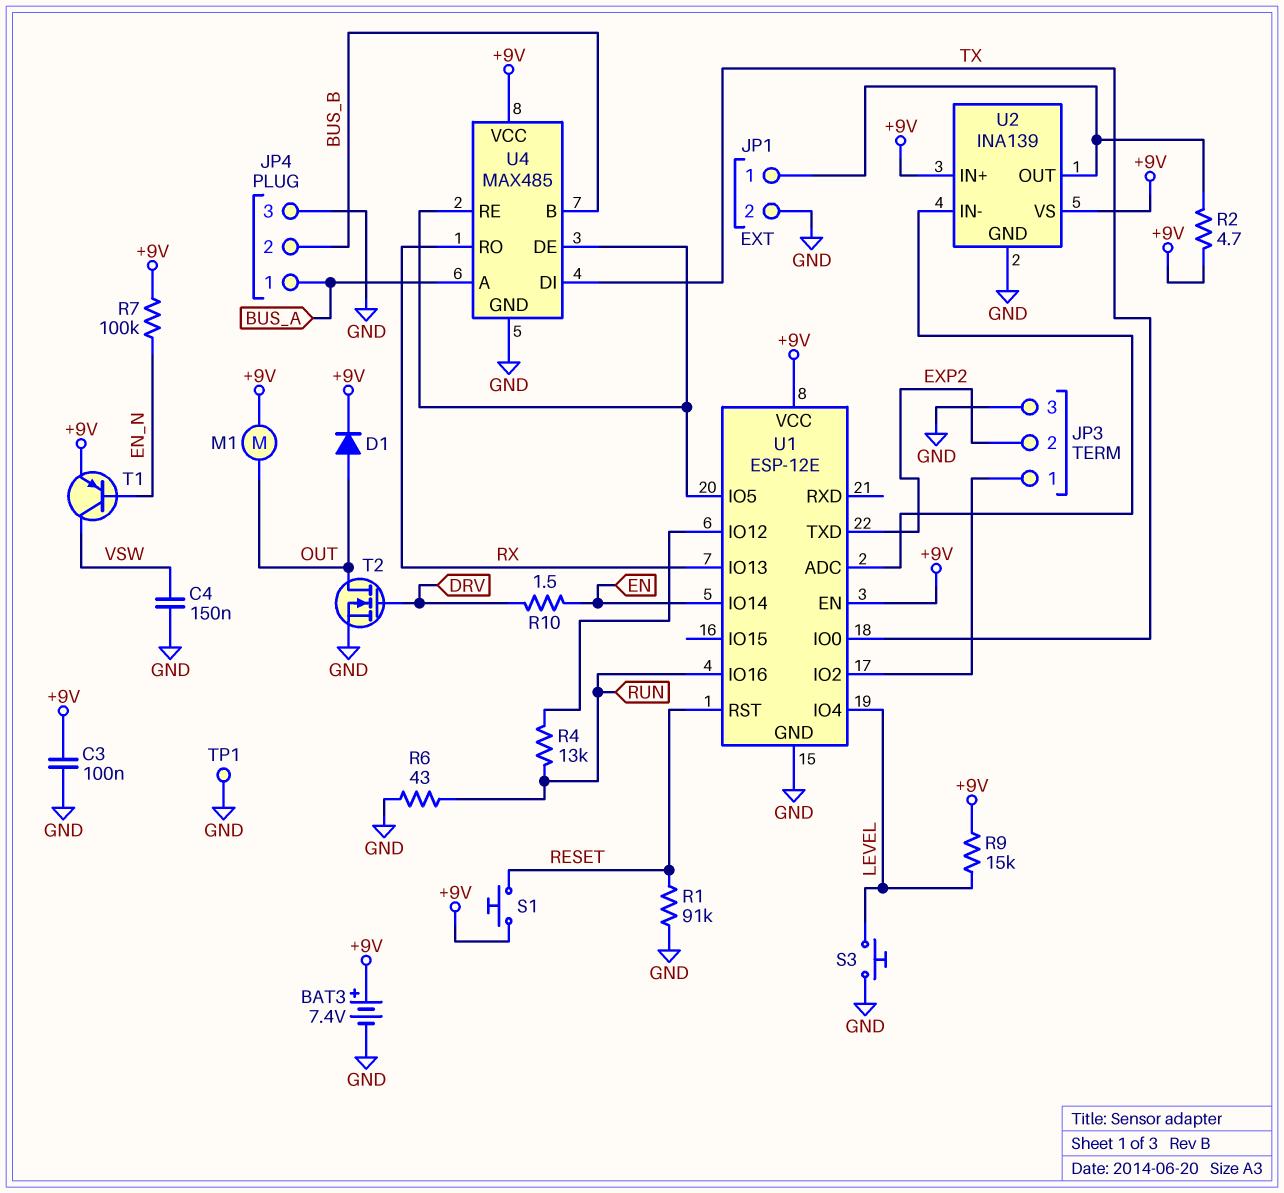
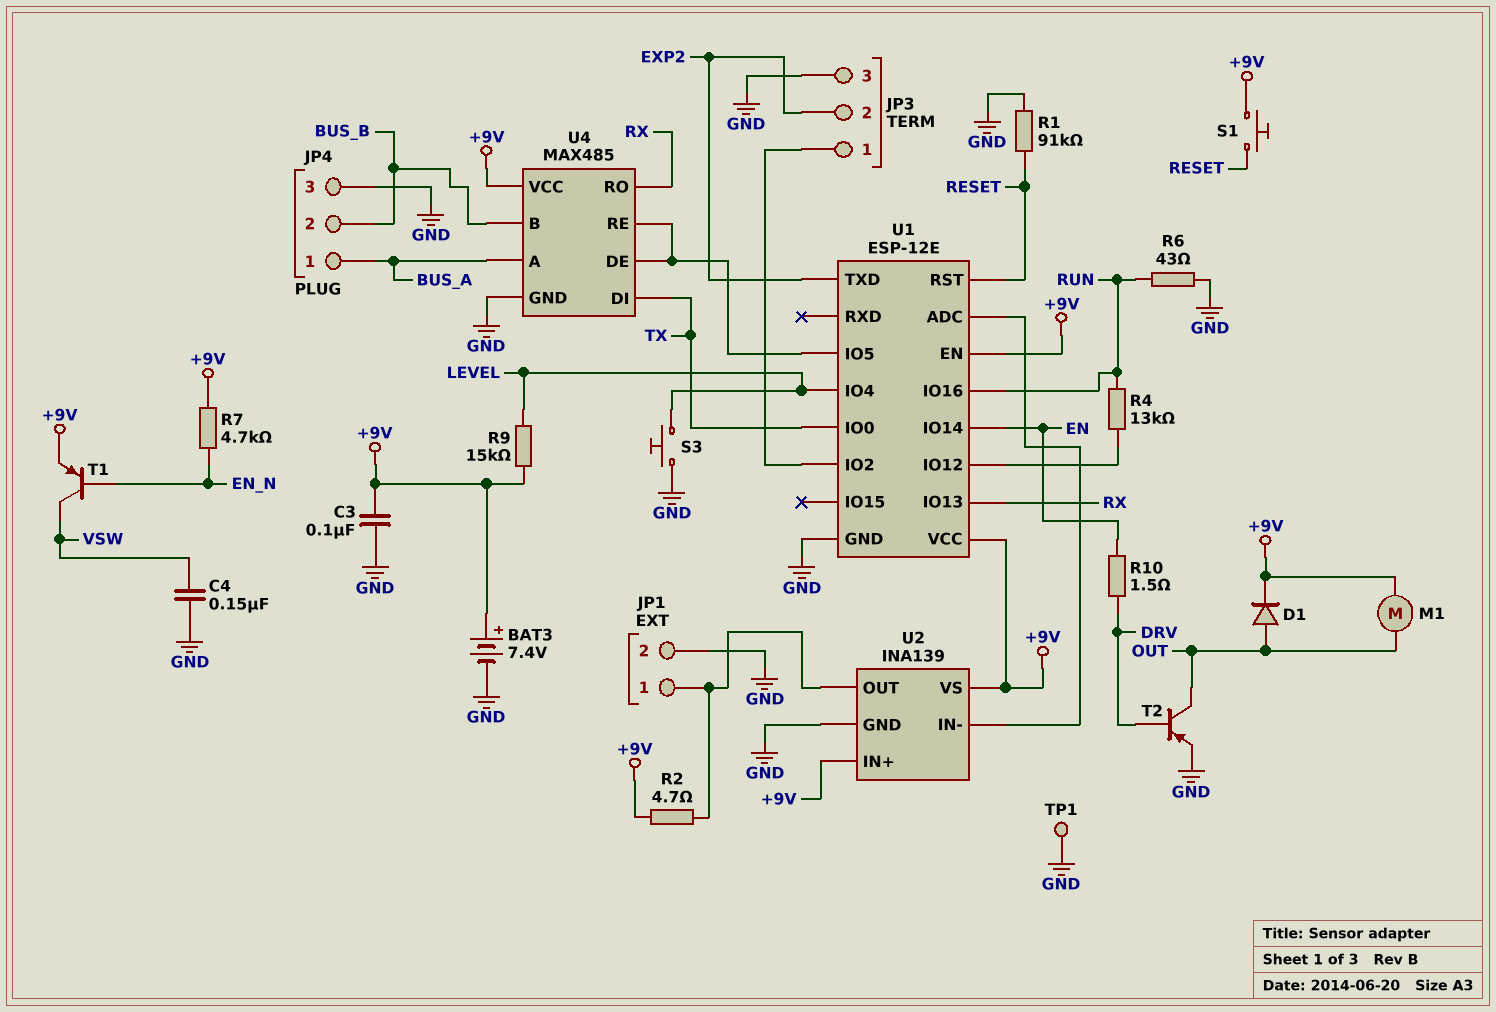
R7: 100k (+9V, EN_N) -> 4.7k (+9V, EN_N)
T2: NMOS (G DRV, D OUT, S GND) -> PNP (B DRV, C OUT, E GND)

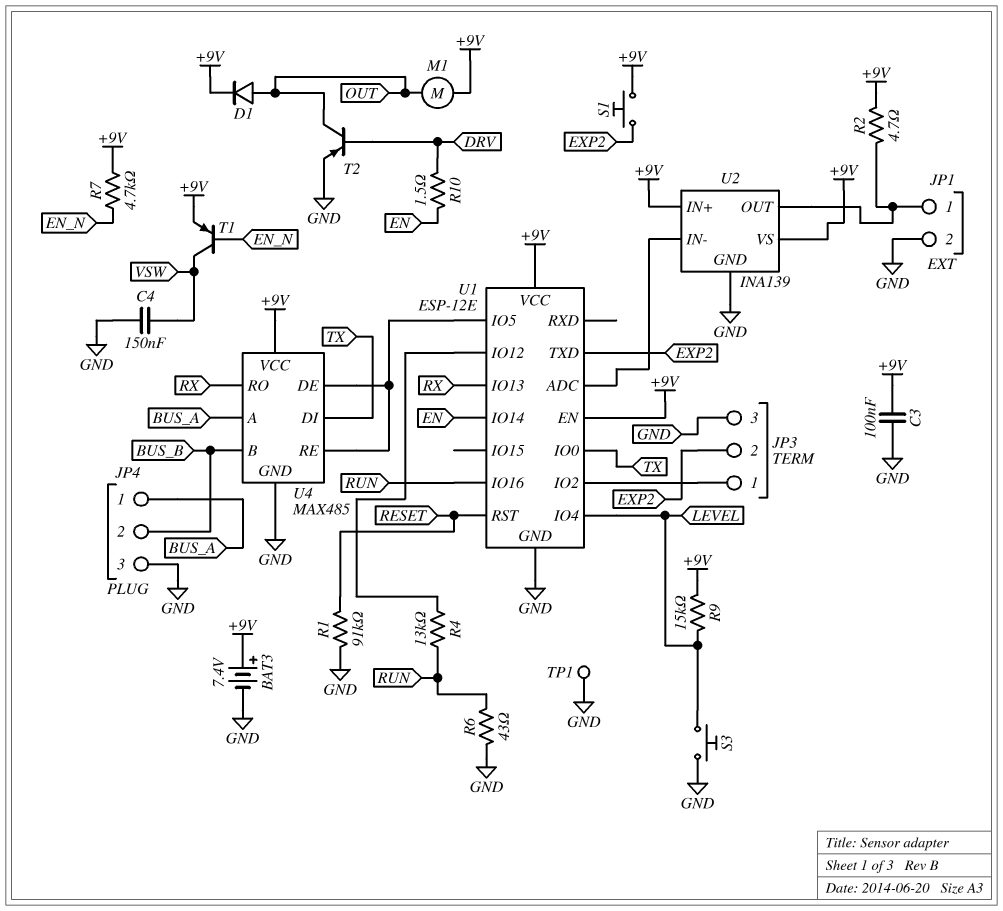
S1: button (+9V, RESET) -> button (+9V, EXP2)

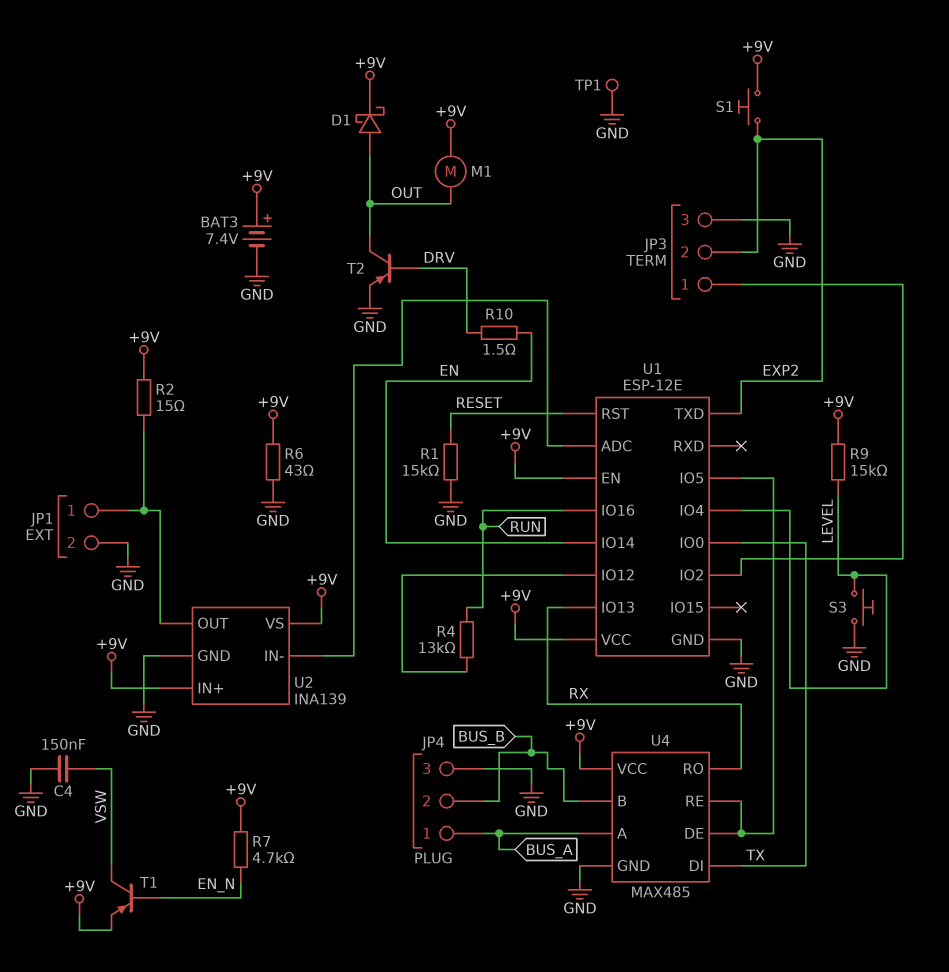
C3: 100nF (+9V, GND) -> none
D1: diode (A OUT, K +9V) -> schottky (A OUT, K +9V)
R1: 91k (GND, RESET) -> 15k (GND, RESET)
R2: 4.7 (+9V, JP1/1) -> 15 (+9V, JP1/1)
R6: 43 (GND, RUN) -> 43 (+9V, GND)

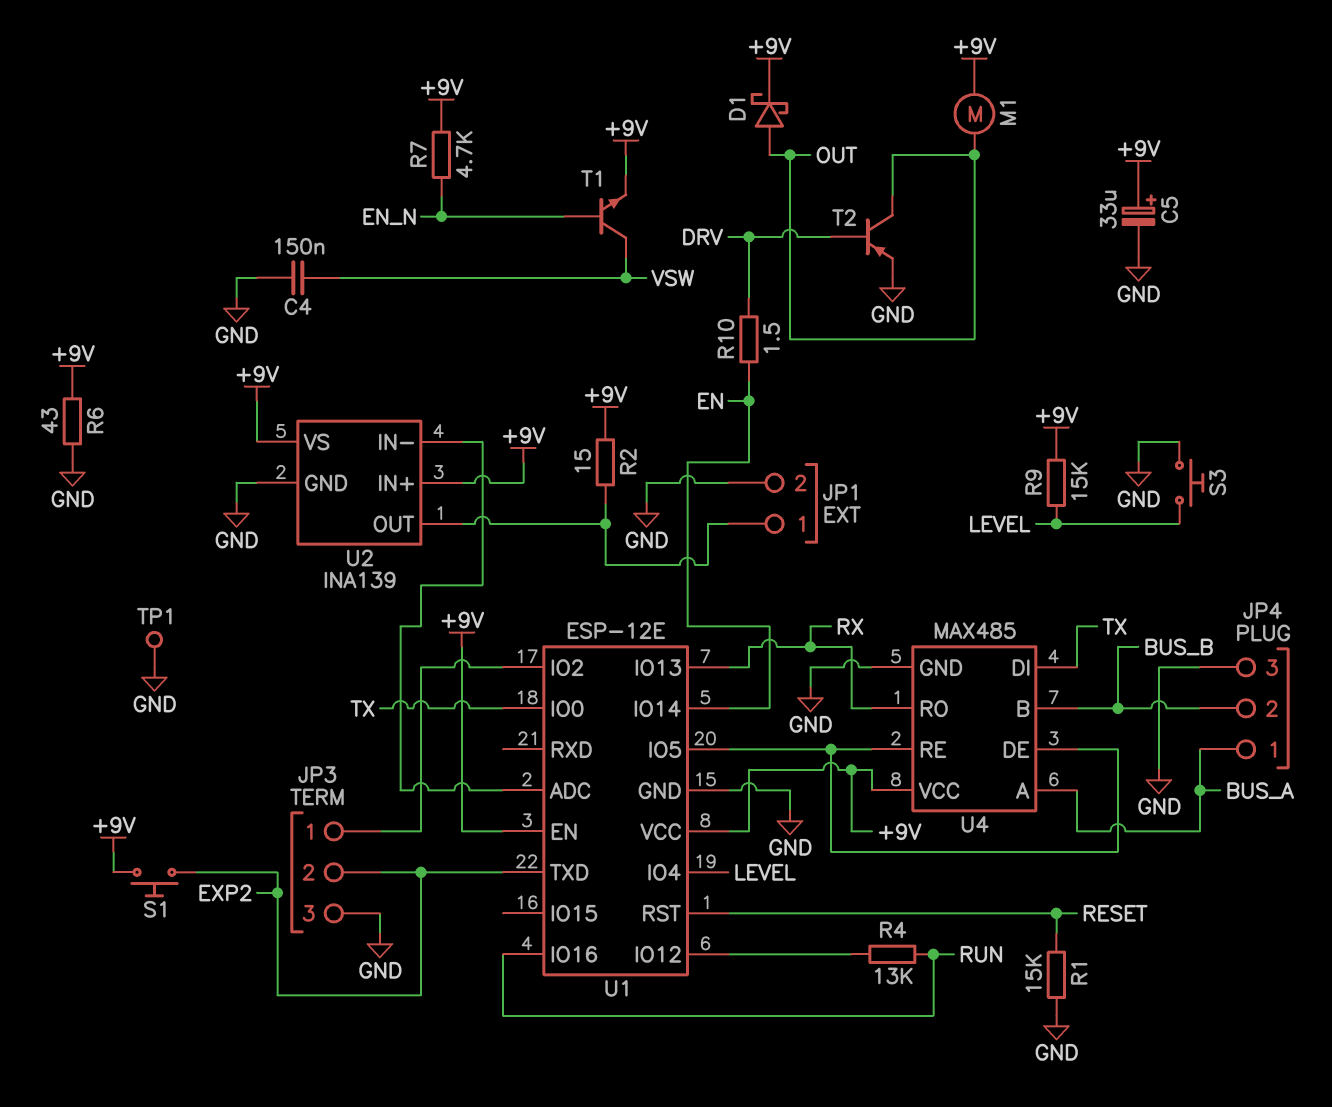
BAT3: 7.4V (plus +9V, minus GND) -> none
C5: none -> 33uF (plus +9V, minus GND)
T1: PNP (B EN_N, C VSW, E +9V) -> NPN (B EN_N, C VSW, E +9V)

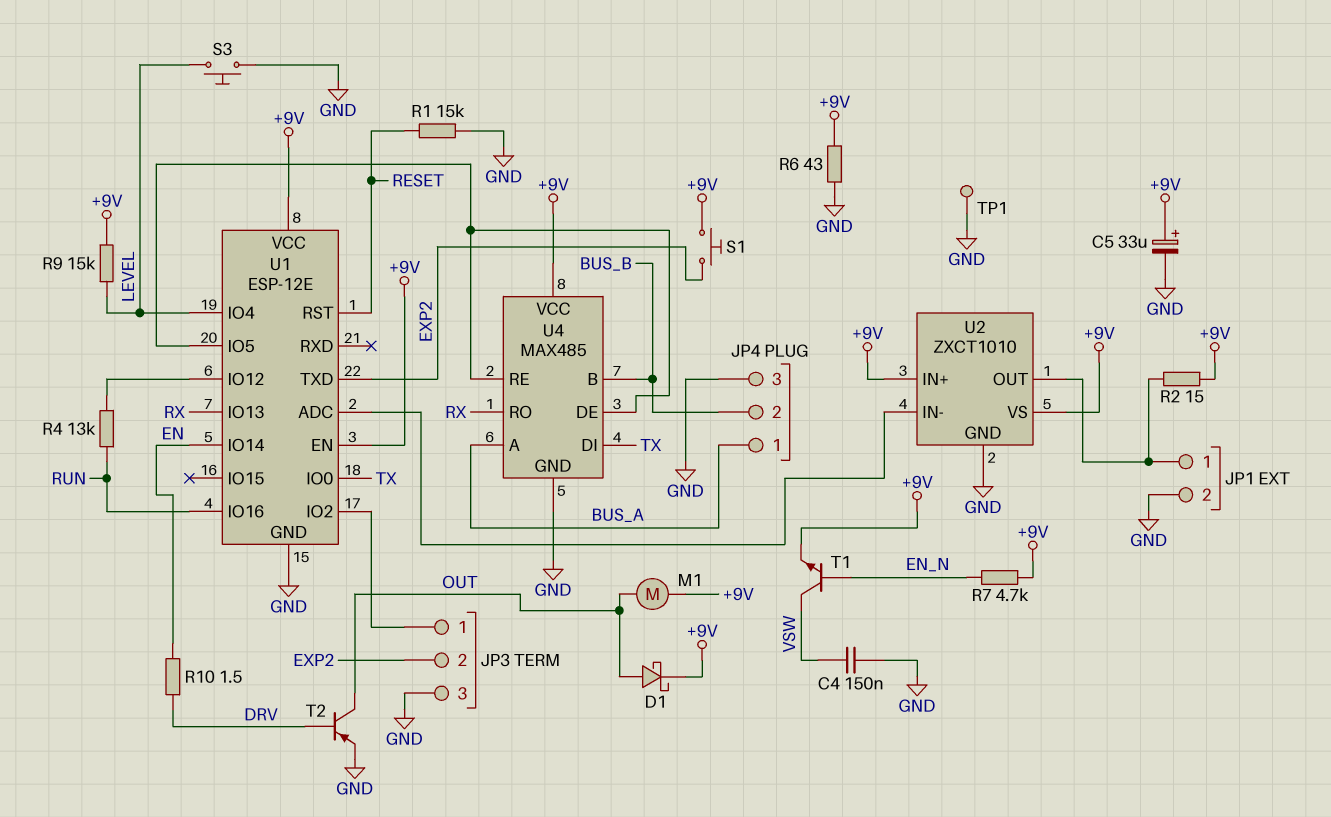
U2: INA139 -> ZXCT1010

